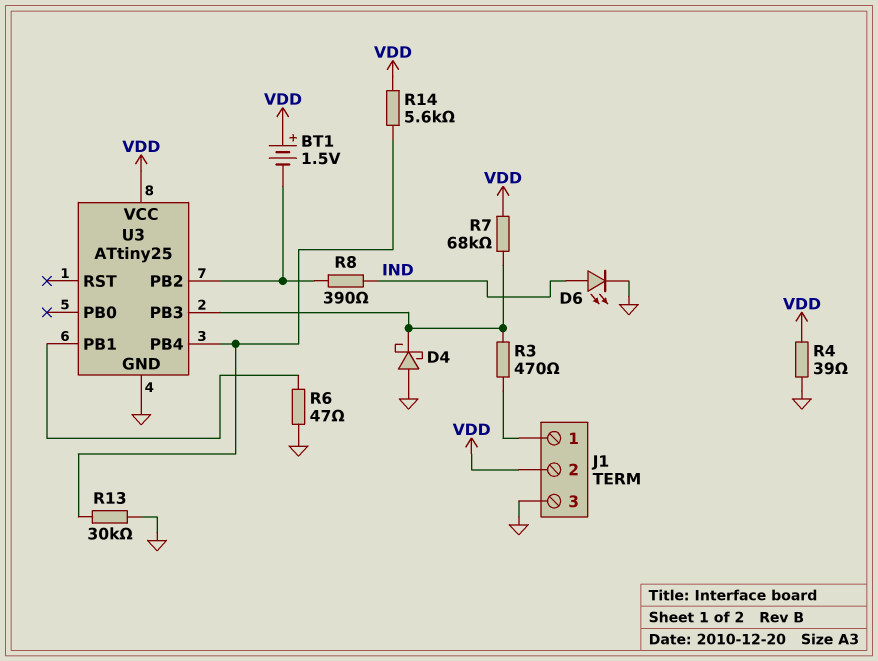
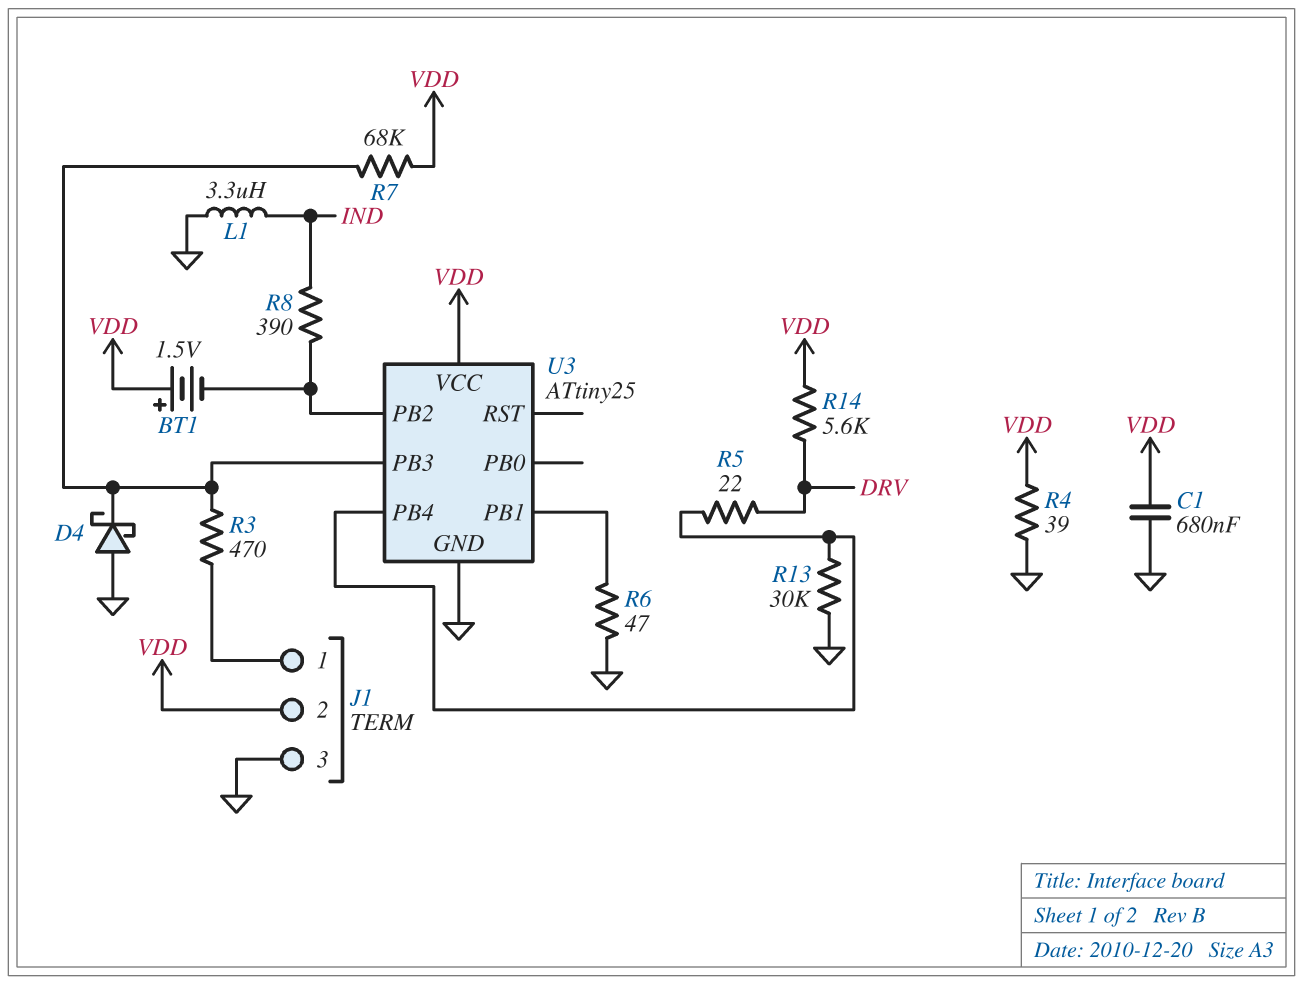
C1: none -> 680nF (GND, VDD)
D6: LED (A IND, K GND) -> none
L1: none -> 3.3uH (GND, IND)
R5: none -> 22 (DRV, U3/PB4)
R14: 5.6k (U3/PB4, VDD) -> 5.6k (DRV, VDD)

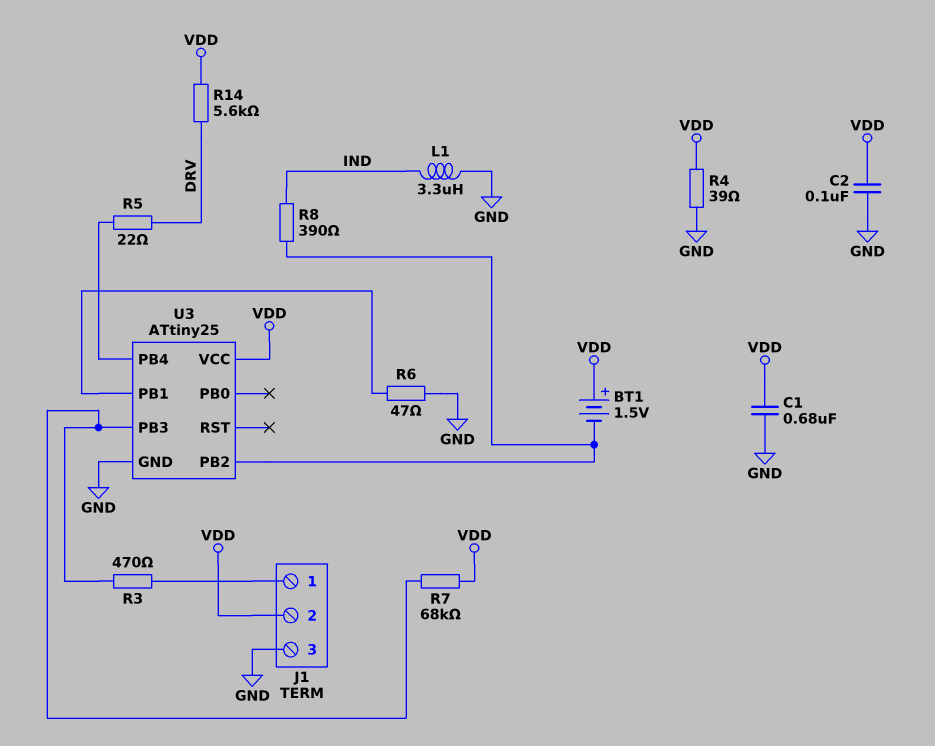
C2: none -> 100nF (GND, VDD)
D4: schottky (A GND, K U3/PB3) -> none
R13: 30k (GND, U3/PB4) -> none

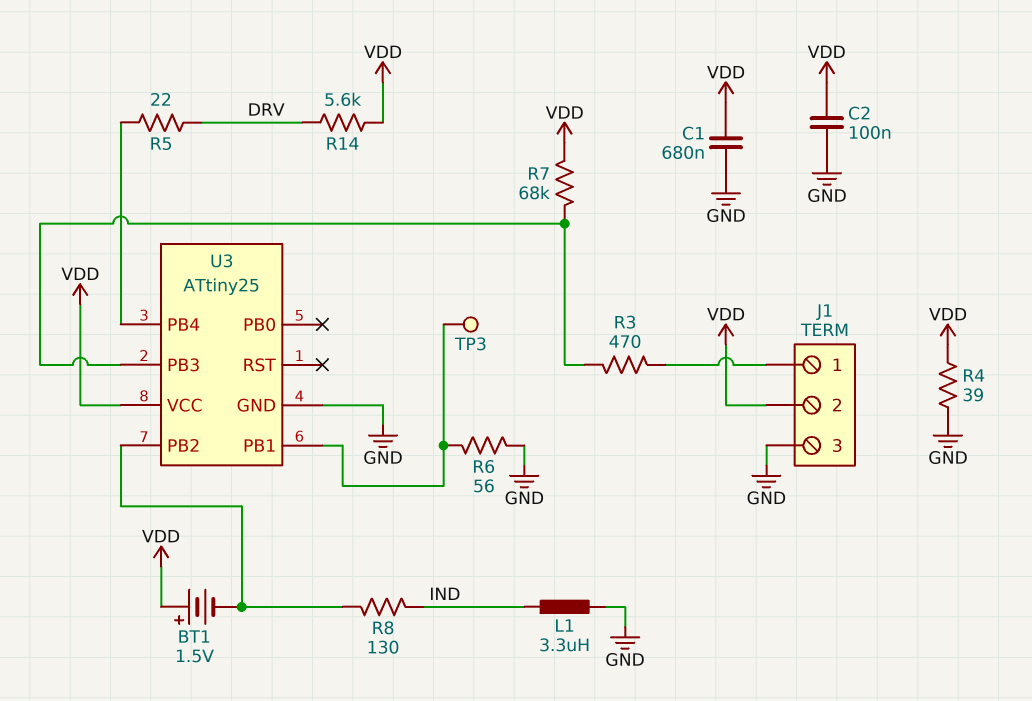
R6: 47 (GND, U3/PB1) -> 56 (GND, U3/PB1)
R8: 390 (IND, U3/PB2) -> 130 (IND, U3/PB2)
TP3: none -> test point (U3/PB1)

